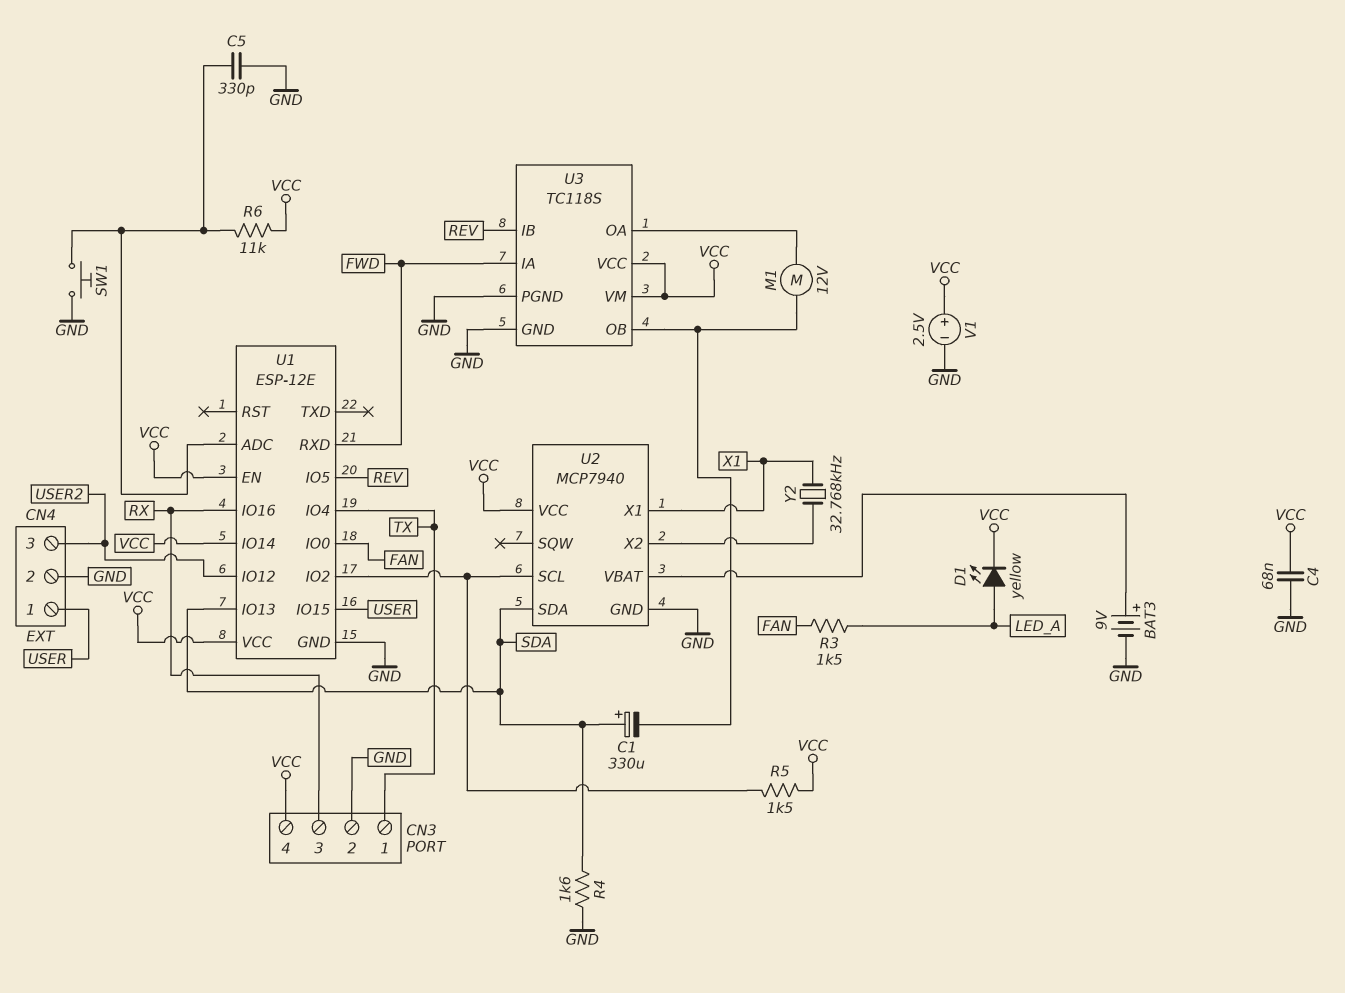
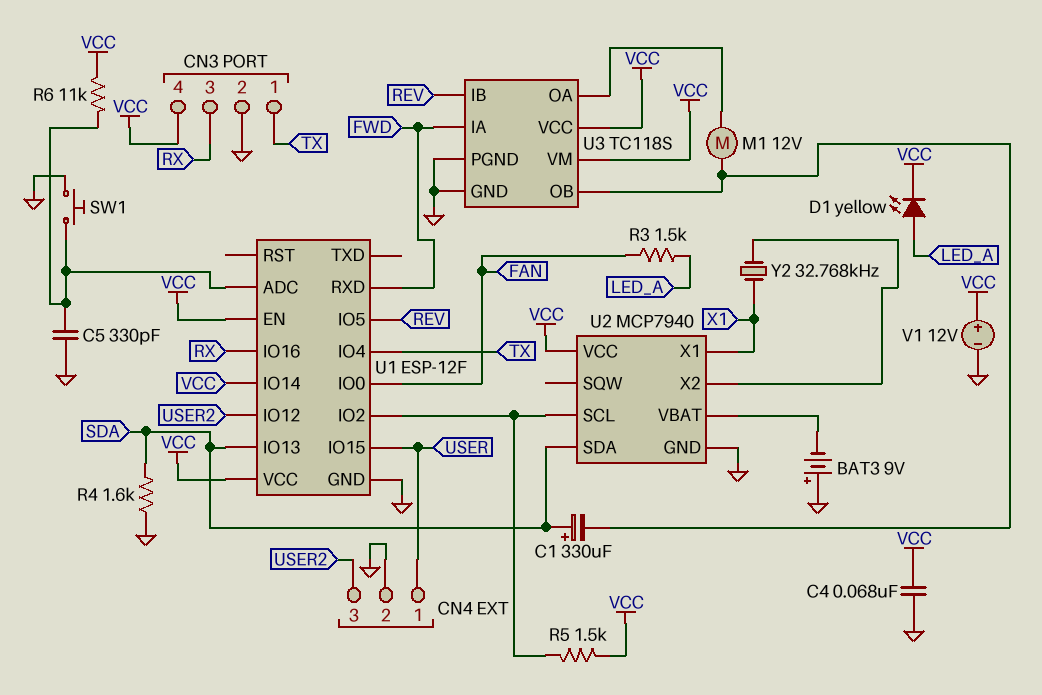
BAT3: 9V (plus U2/VBAT, minus GND) -> 9V (plus GND, minus U2/VBAT)
U1: ESP-12E -> ESP-12F
V1: 2.5V (plus VCC, minus GND) -> 12V (plus VCC, minus GND)

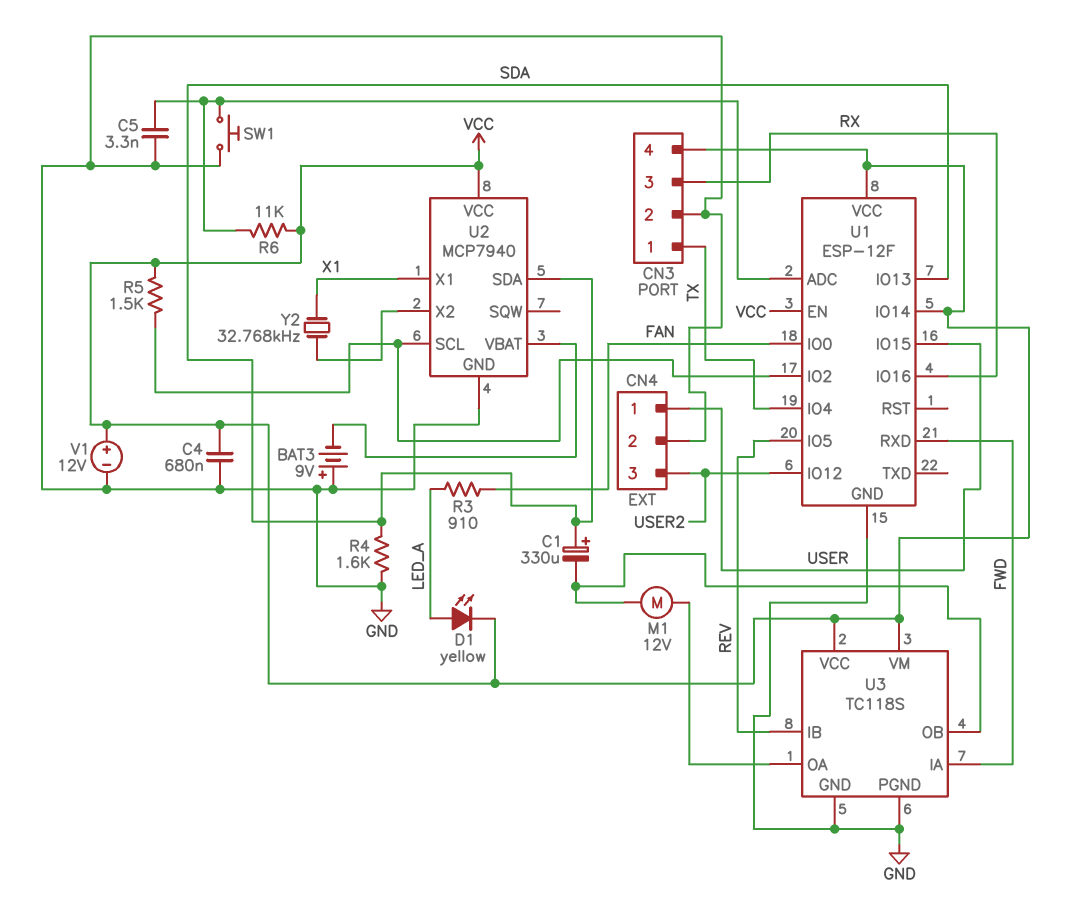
C4: 68nF (GND, VCC) -> 680nF (GND, VCC)
C5: 330pF (GND, U1/ADC) -> 3.3nF (GND, U1/ADC)
R3: 1.5k (FAN, LED_A) -> 910 (FAN, LED_A)

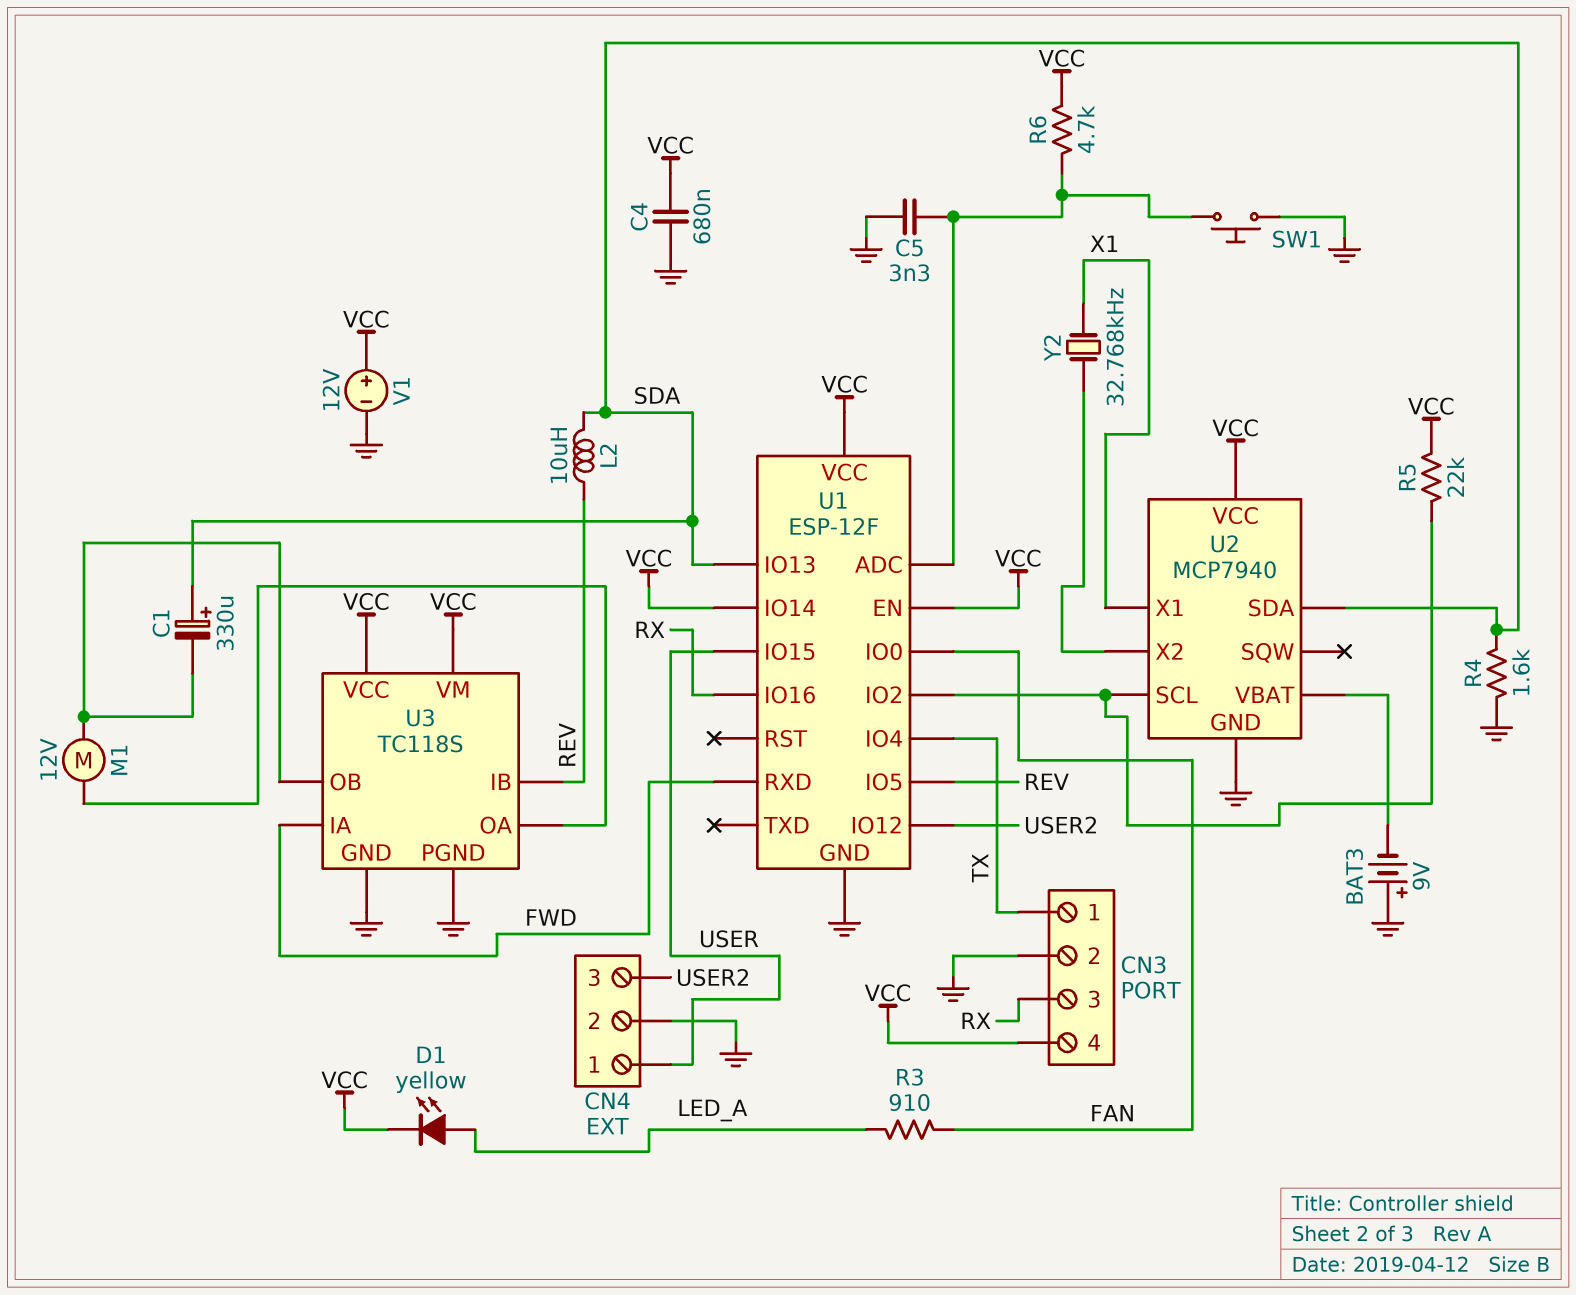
L2: none -> 10uH (REV, SDA)
R5: 1.5k (U1/IO2, VCC) -> 22k (U1/IO2, VCC)
R6: 11k (U1/ADC, VCC) -> 4.7k (U1/ADC, VCC)

